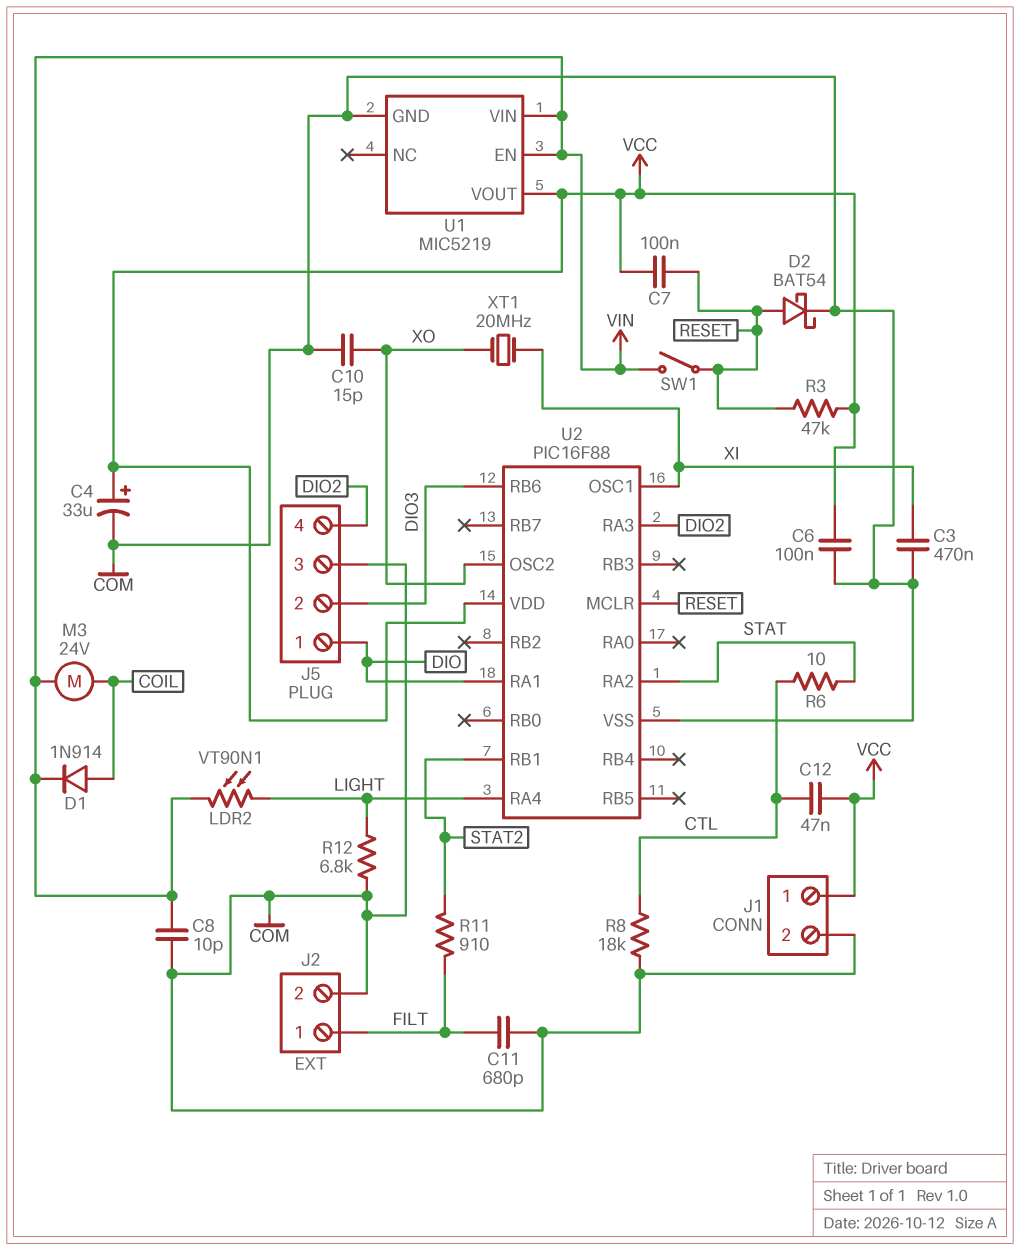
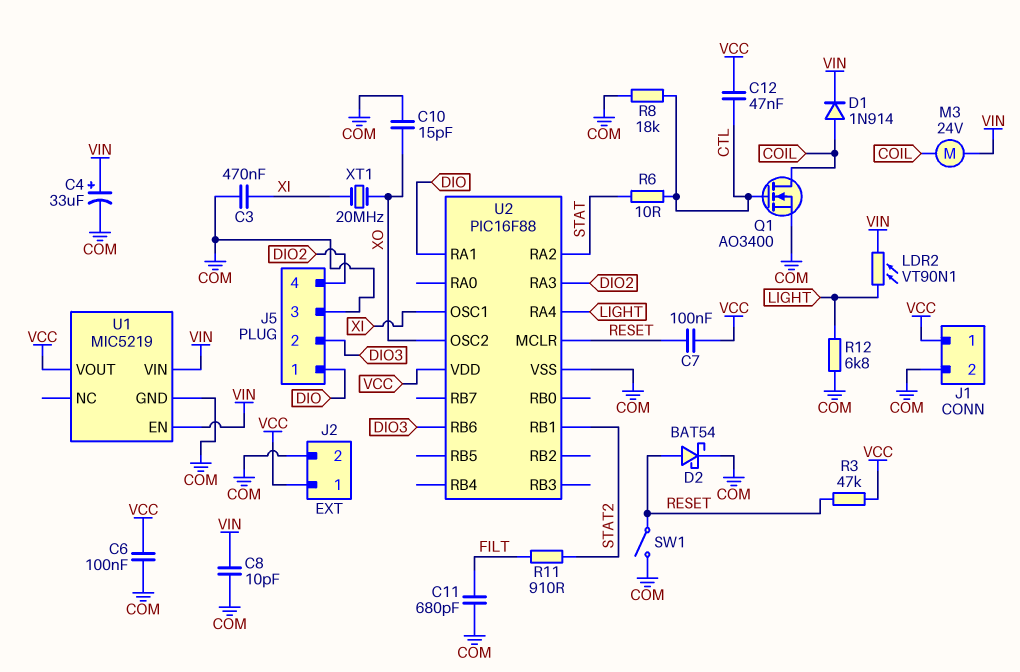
C4: 33uF (plus VCC, minus COM) -> 33uF (plus VIN, minus COM)
J2 pin 1: FILT -> VCC
Q1: none -> NMOS AO3400 (G CTL, D COIL, S COM)
SW1: switch (RESET, VIN) -> switch (COM, RESET)

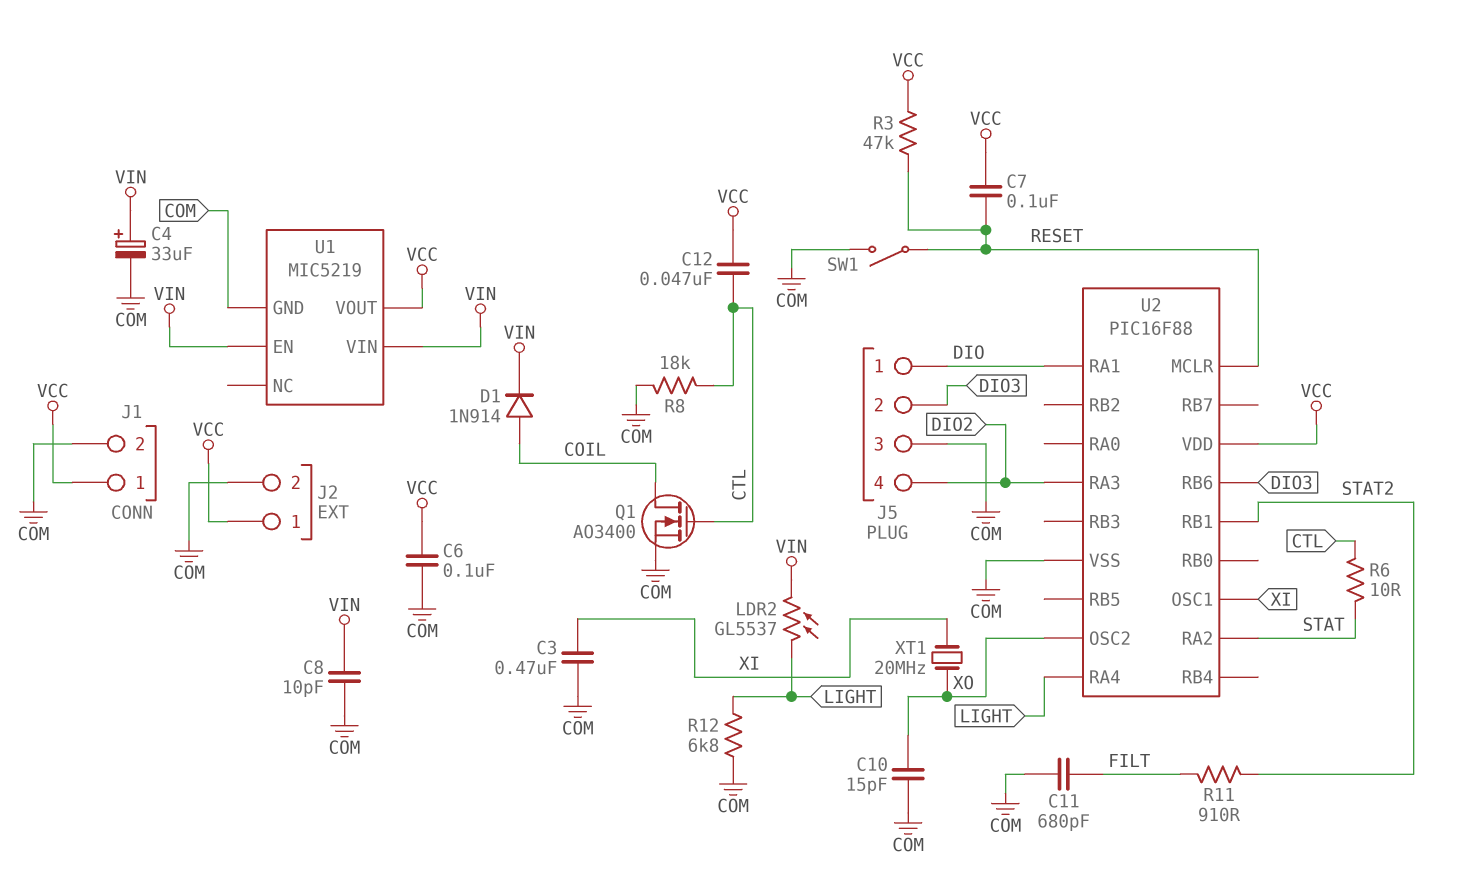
D2: schottky BAT54 (A RESET, K COM) -> none
LDR2: VT90N1 (LIGHT, VIN) -> GL5537 (LIGHT, VIN)
M3: motor 24V (COIL, VIN) -> none

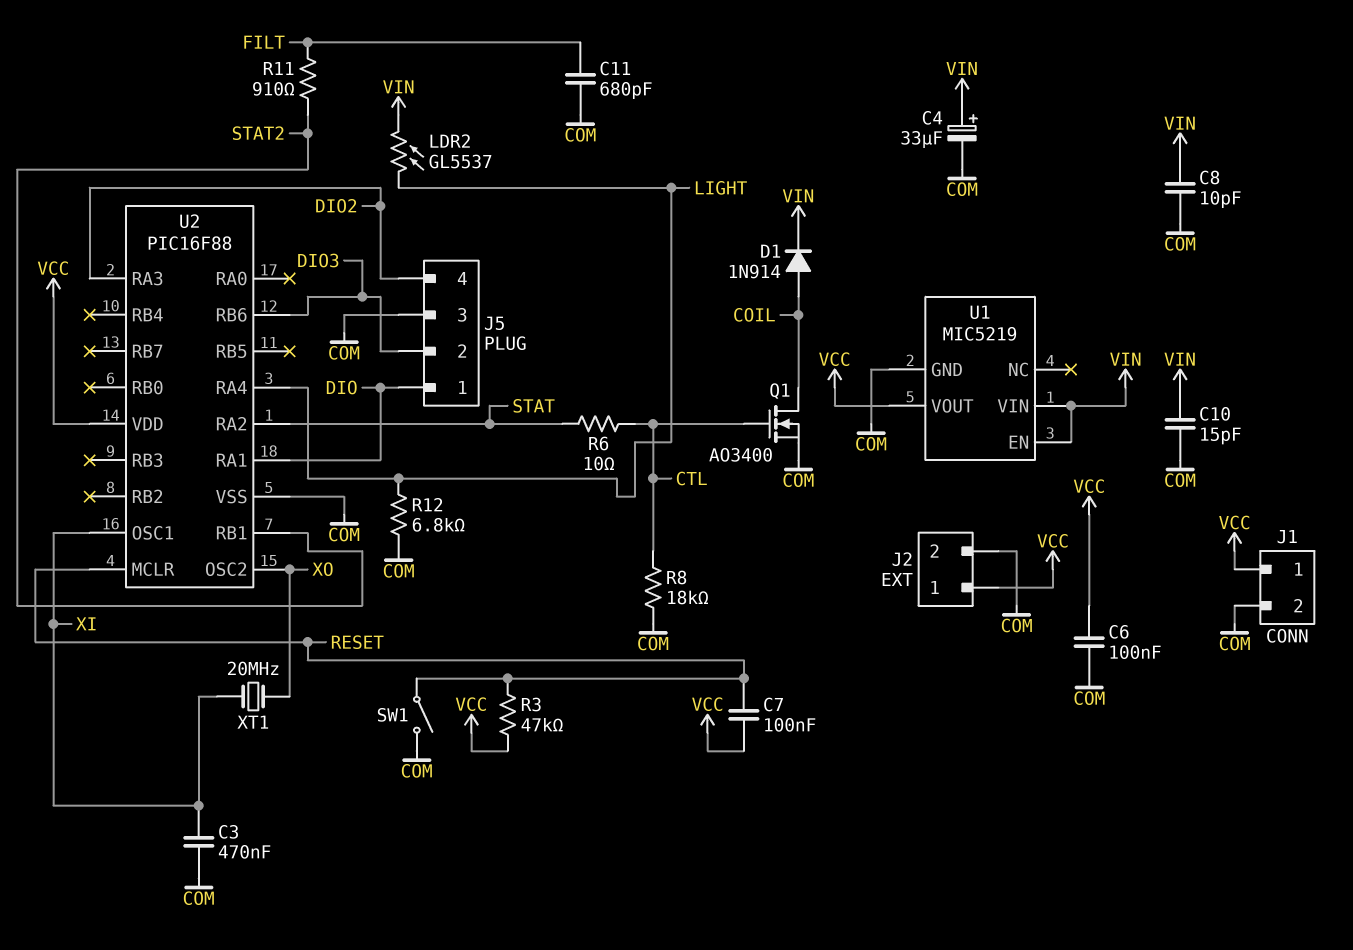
C10: 15pF (COM, XO) -> 15pF (COM, VIN)
C12: 47nF (CTL, VCC) -> none

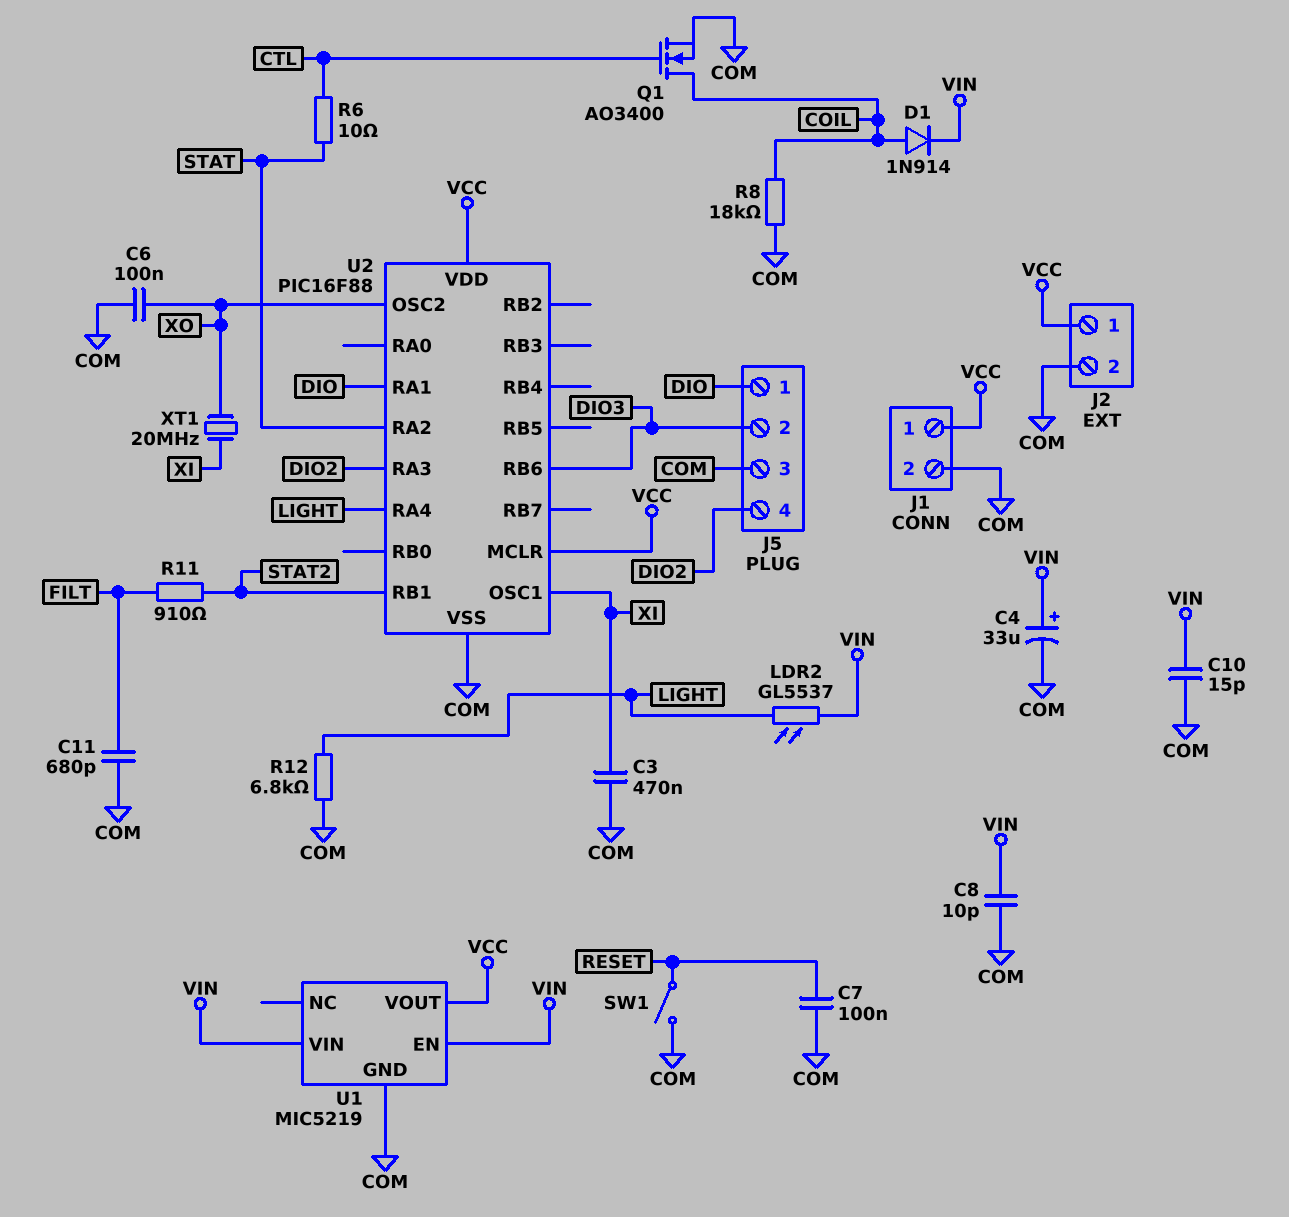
C6: 100nF (COM, VCC) -> 100nF (COM, XO)
C7: 100nF (RESET, VCC) -> 100nF (COM, RESET)
R3: 47k (RESET, VCC) -> none
R8: 18k (COM, CTL) -> 18k (COIL, COM)
U2 pin MCLR: RESET -> VCC

